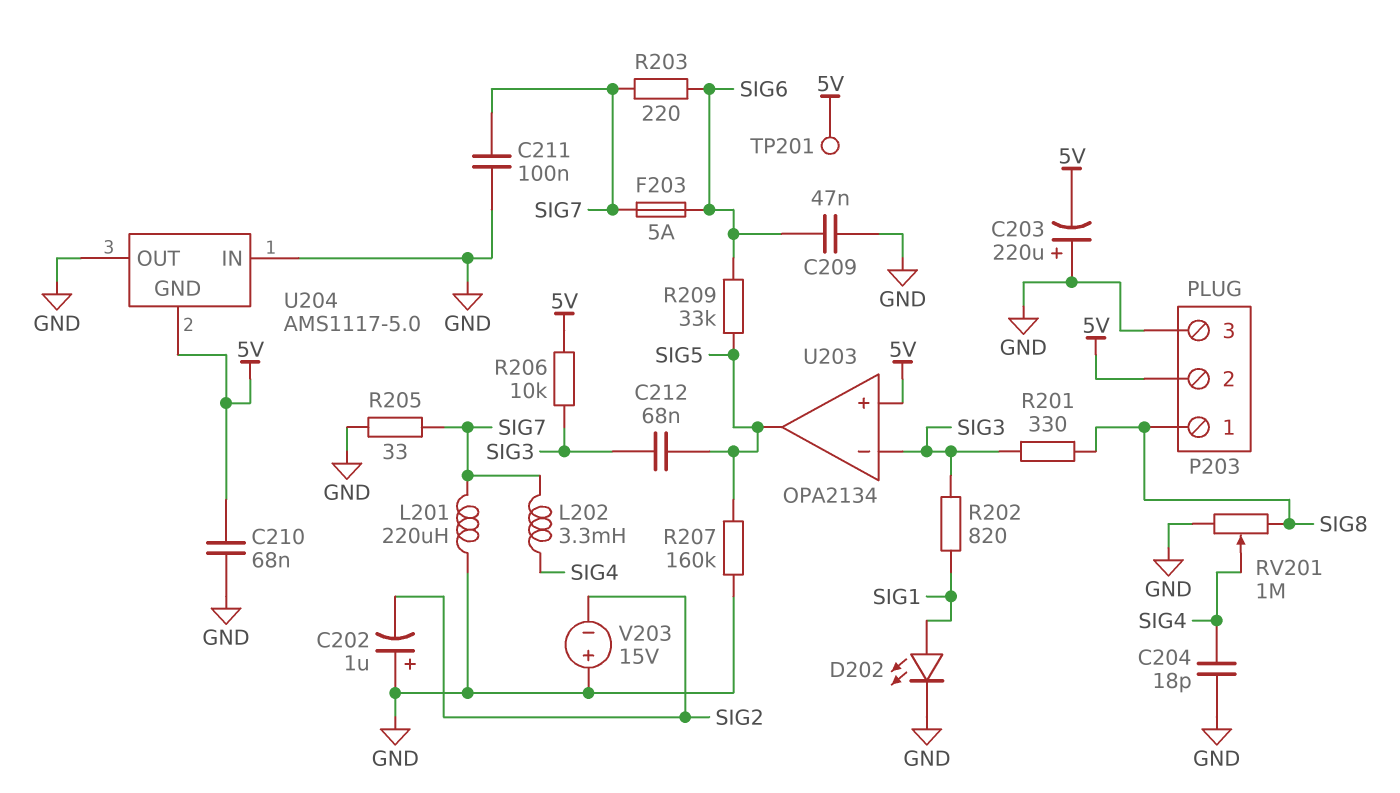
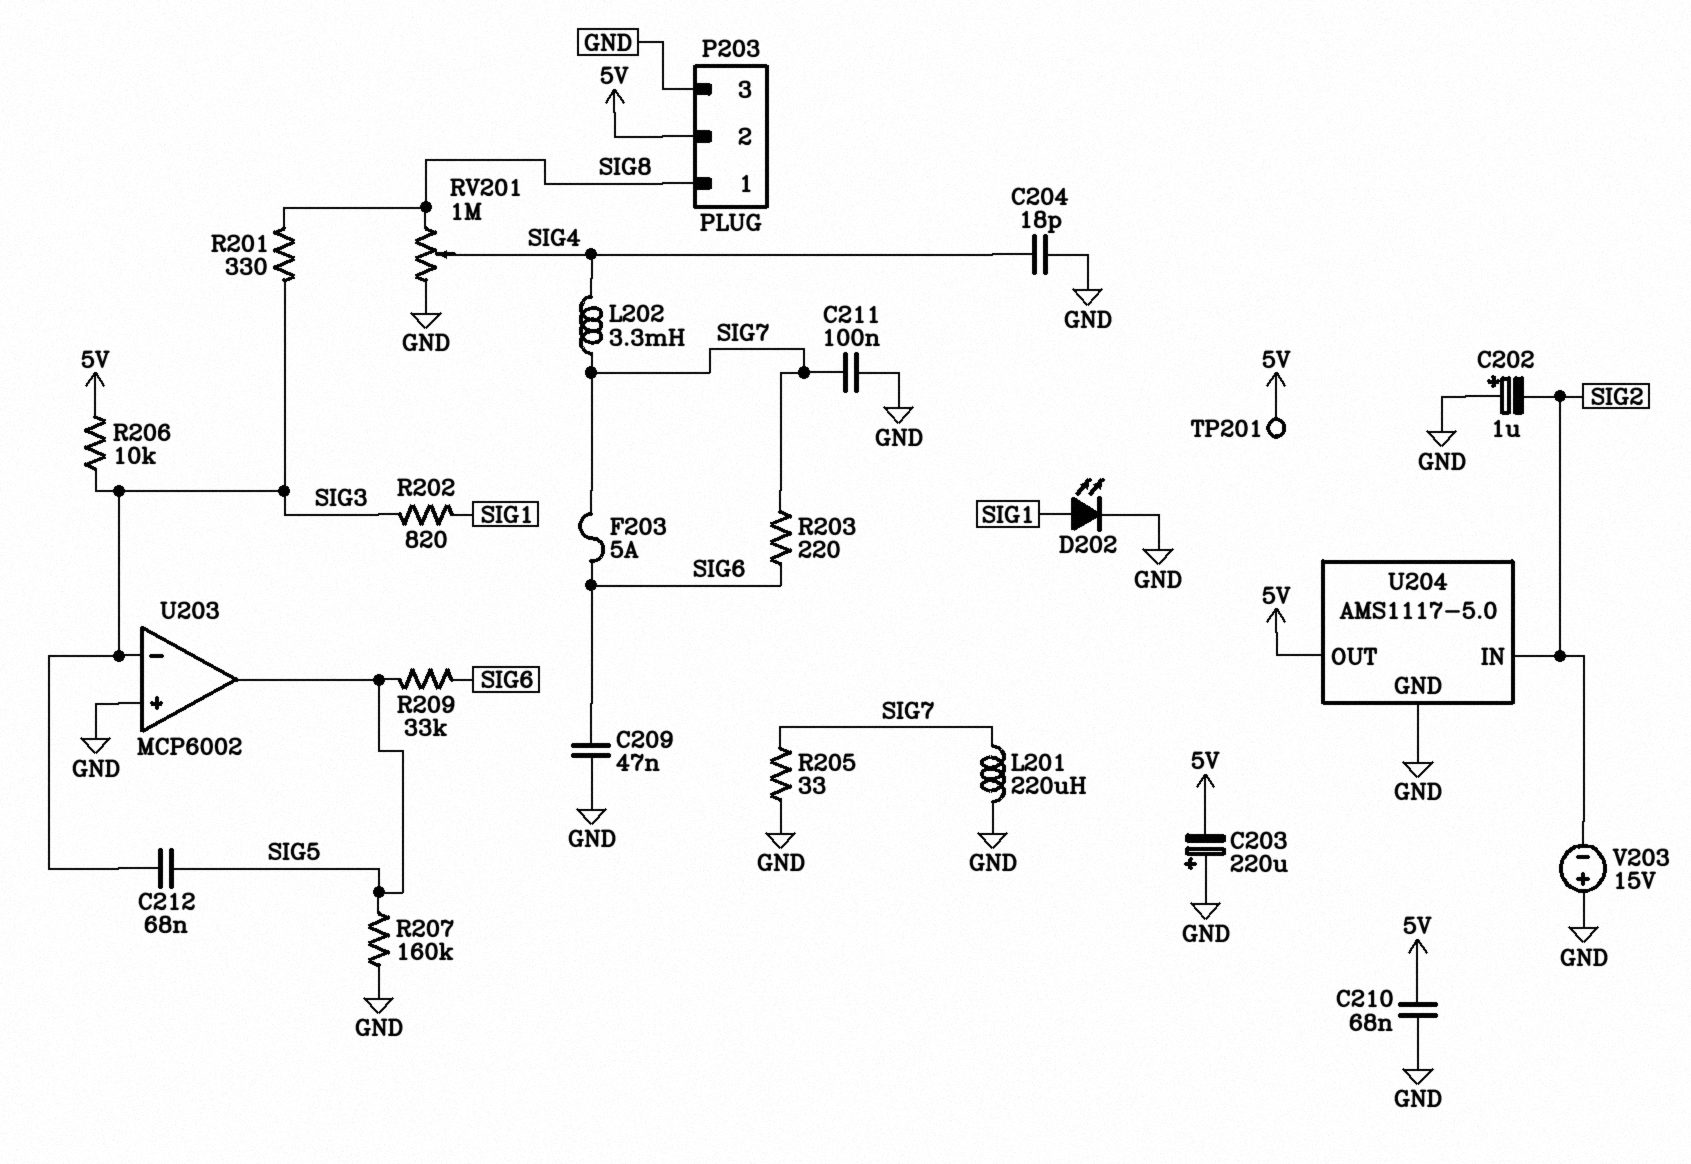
U203: OPA2134 -> MCP6002
U203 pin in+: 5V -> GND
U204 pin GND: 5V -> GND
U204 pin IN: GND -> SIG2
U204 pin OUT: GND -> 5V

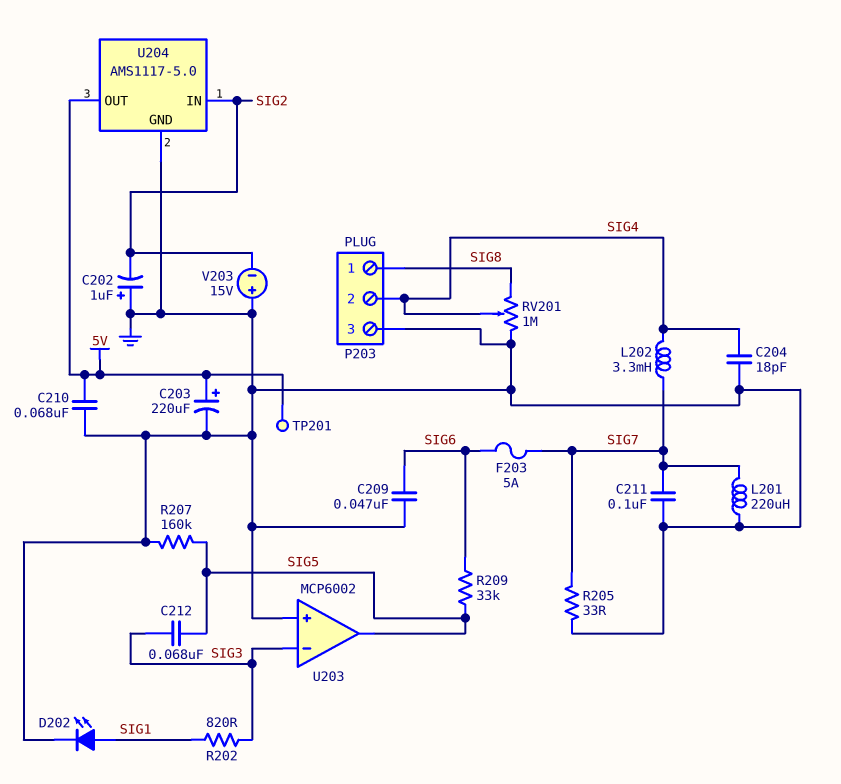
C203: 220uF (plus GND, minus 5V) -> 220uF (plus 5V, minus GND)
P203 pin 2: 5V -> SIG4
R201: 330 (SIG3, SIG8) -> none
R203: 220 (SIG6, SIG7) -> none
R206: 10k (5V, SIG3) -> none

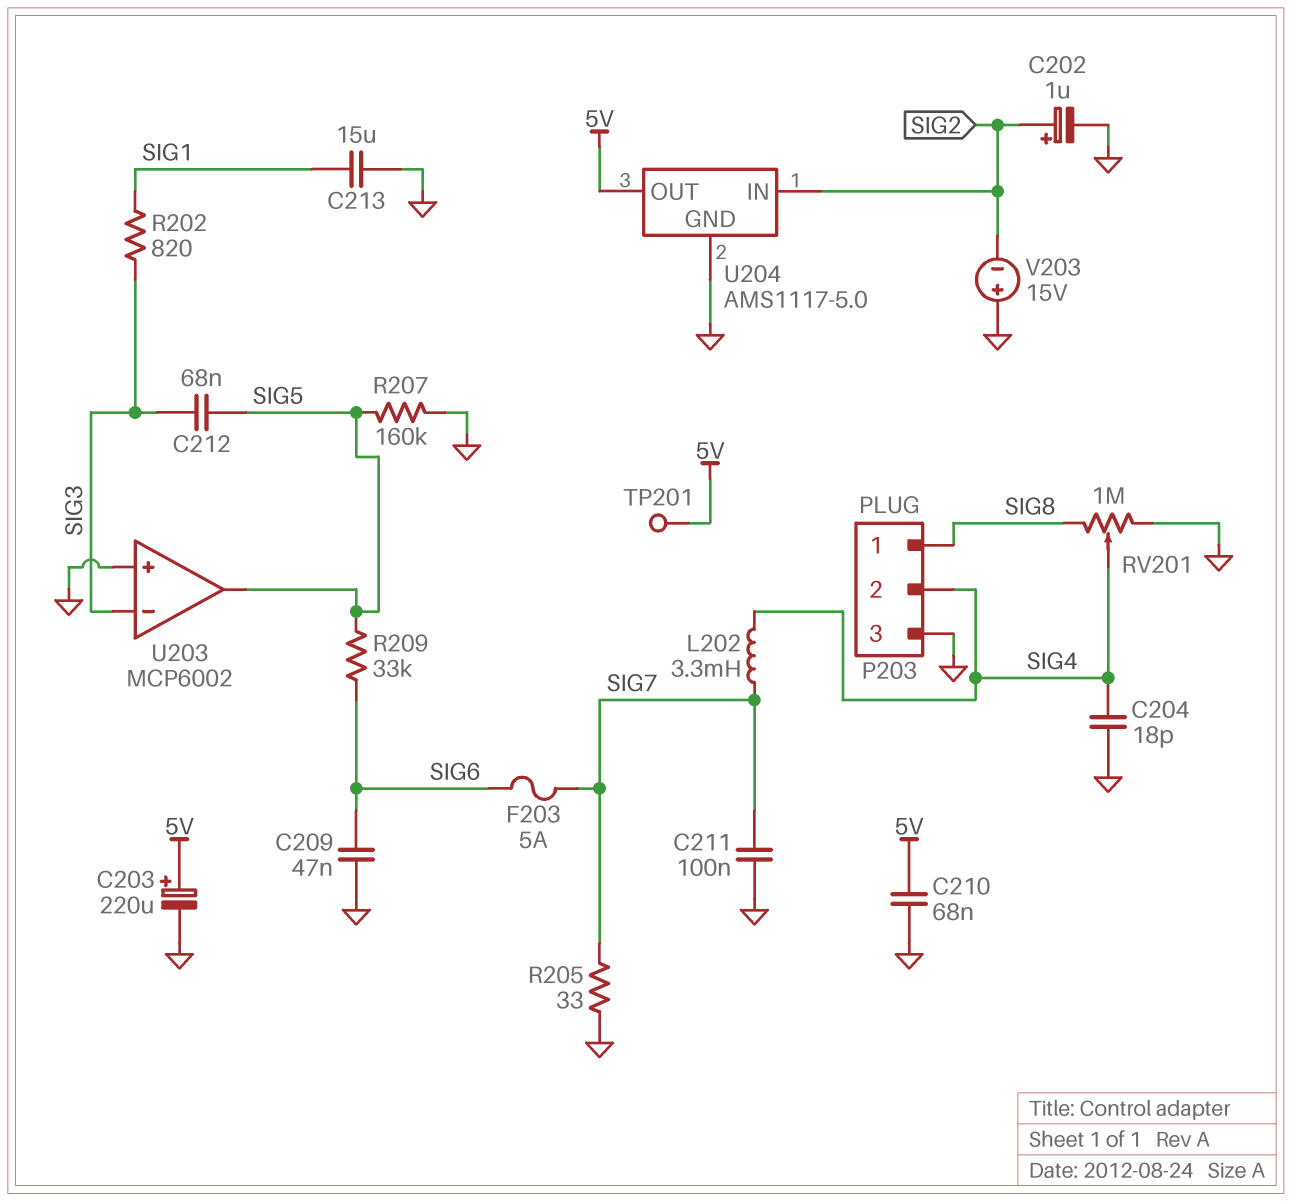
C202: 1uF (plus GND, minus SIG2) -> 1uF (plus SIG2, minus GND)
C213: none -> 15uF (GND, SIG1)
D202: LED (A SIG1, K GND) -> none
L201: 220uH (GND, SIG7) -> none

